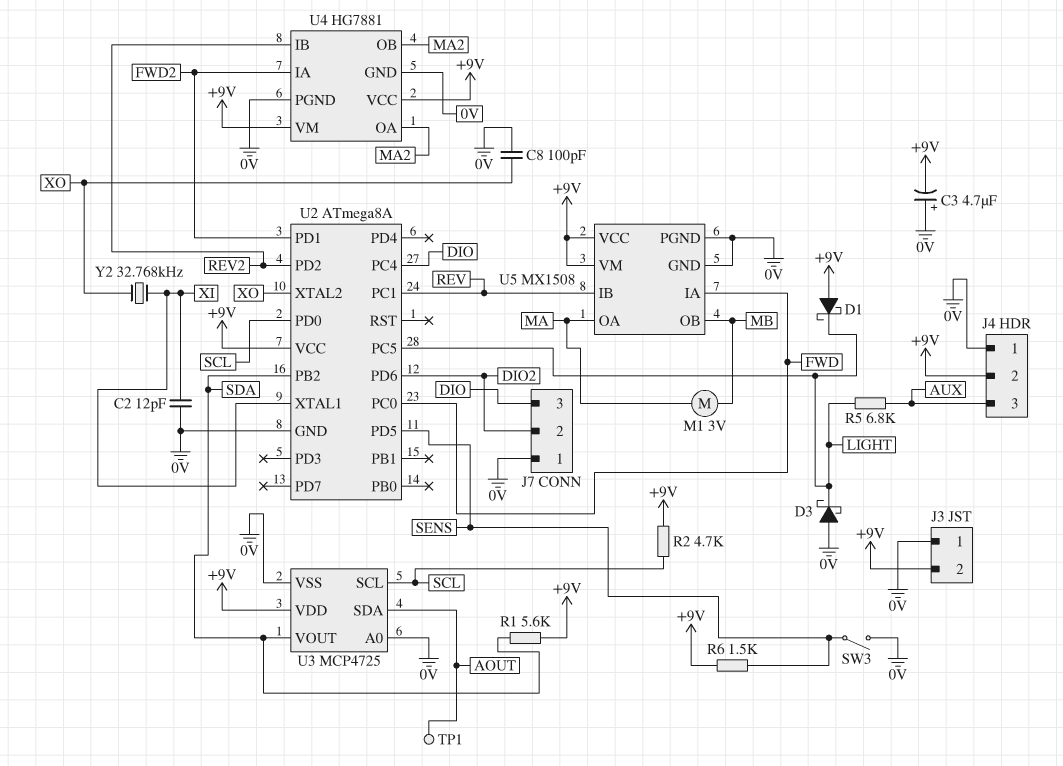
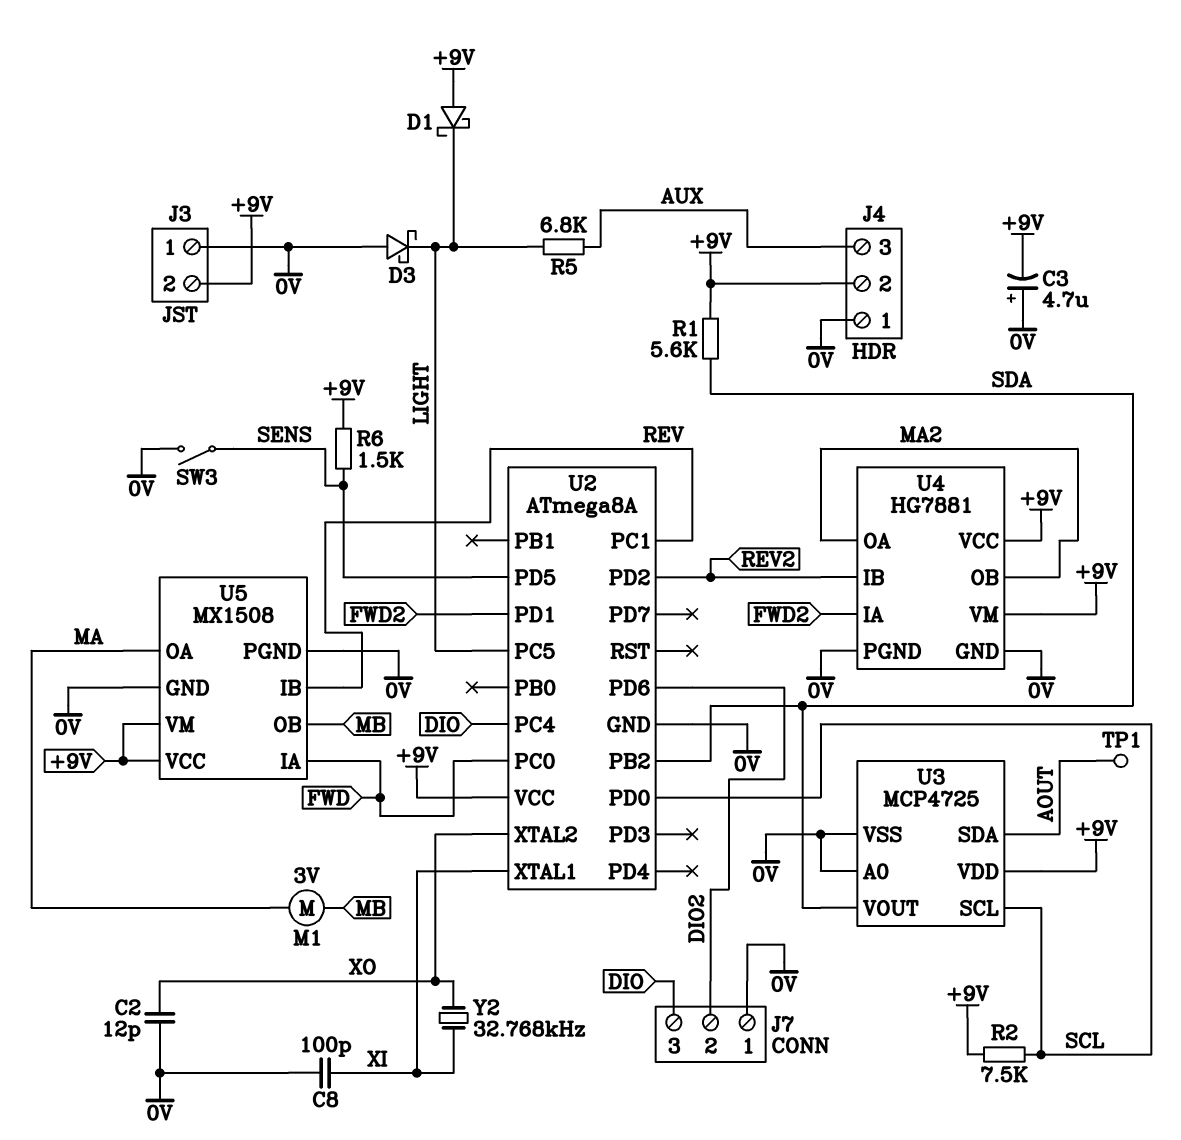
C2: 12pF (0V, XI) -> 12pF (0V, XO)
C8: 100pF (0V, XO) -> 100pF (0V, XI)
R2: 4.7k (+9V, SCL) -> 7.5k (+9V, SCL)

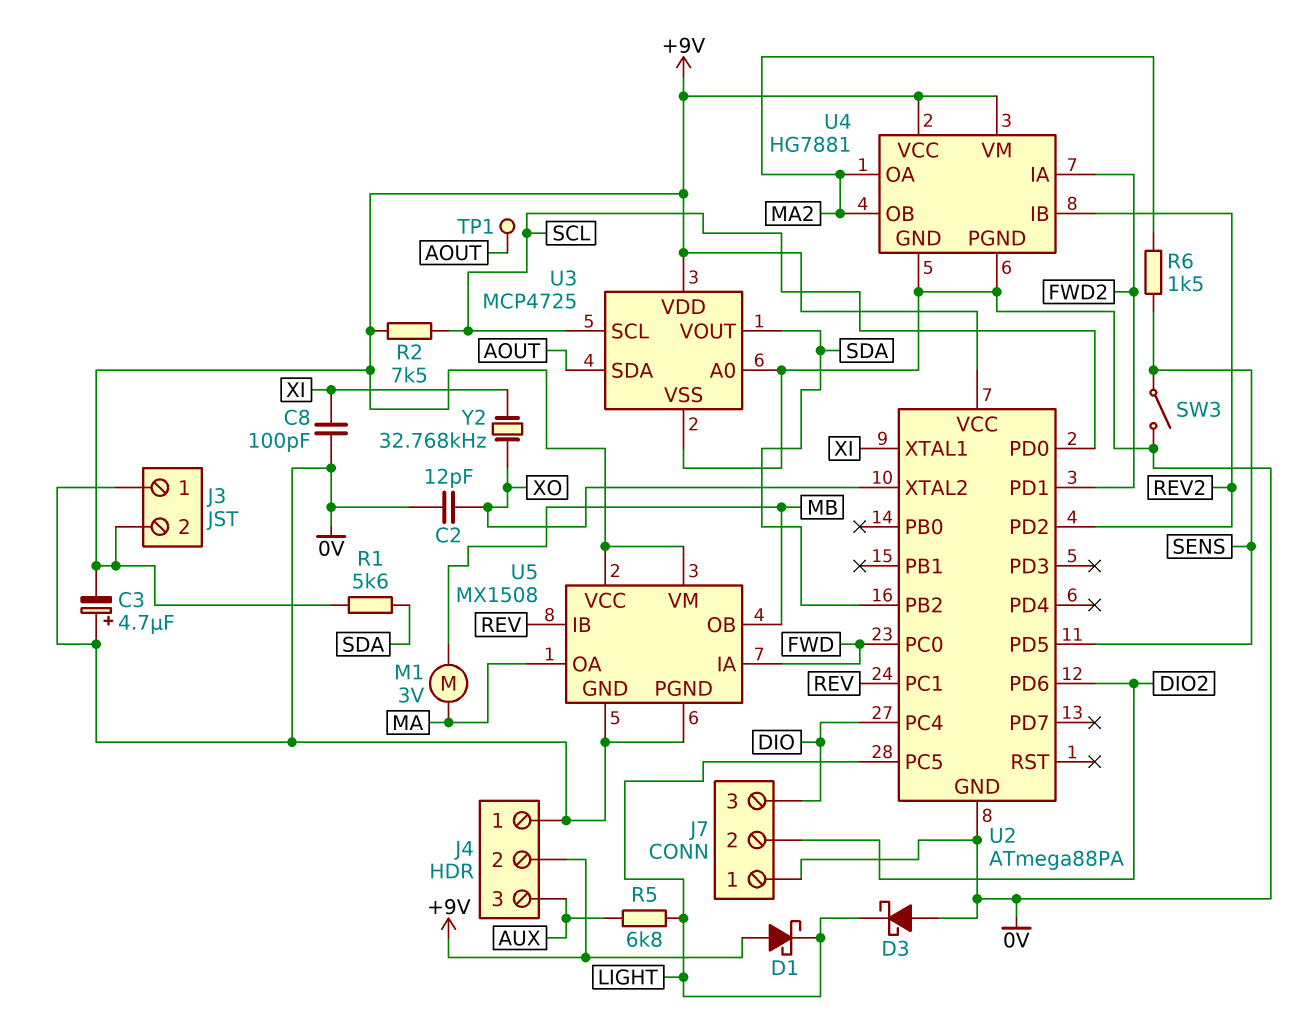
R6: 1.5k (+9V, SENS) -> 1.5k (MA2, SENS)
U2: ATmega8A -> ATmega88PA

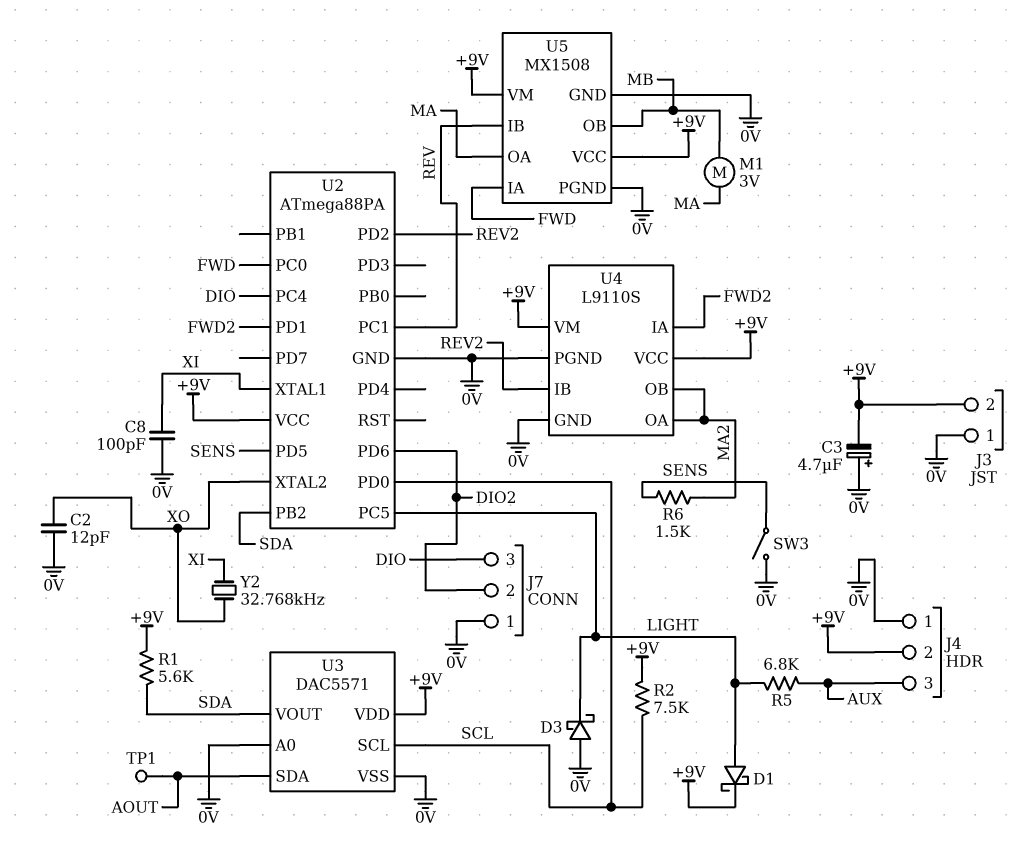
D1: schottky (A +9V, K LIGHT) -> schottky (A LIGHT, K +9V)
U3: MCP4725 -> DAC5571
U4: HG7881 -> L9110S

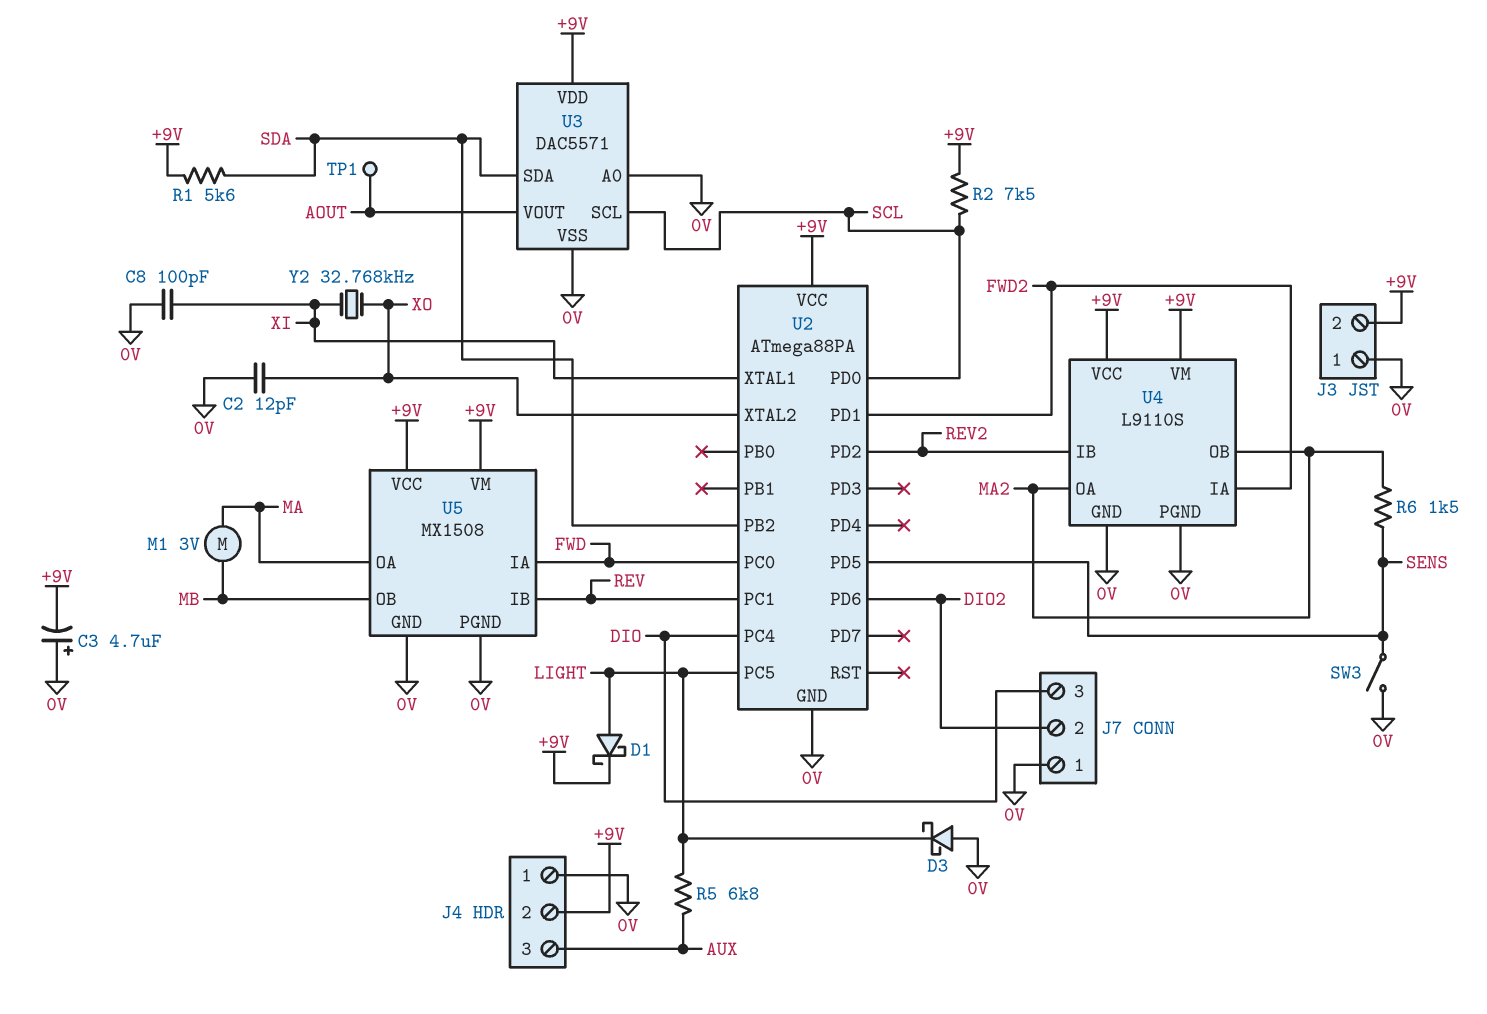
U3 pin SDA: AOUT -> SDA
U3 pin VOUT: SDA -> AOUT

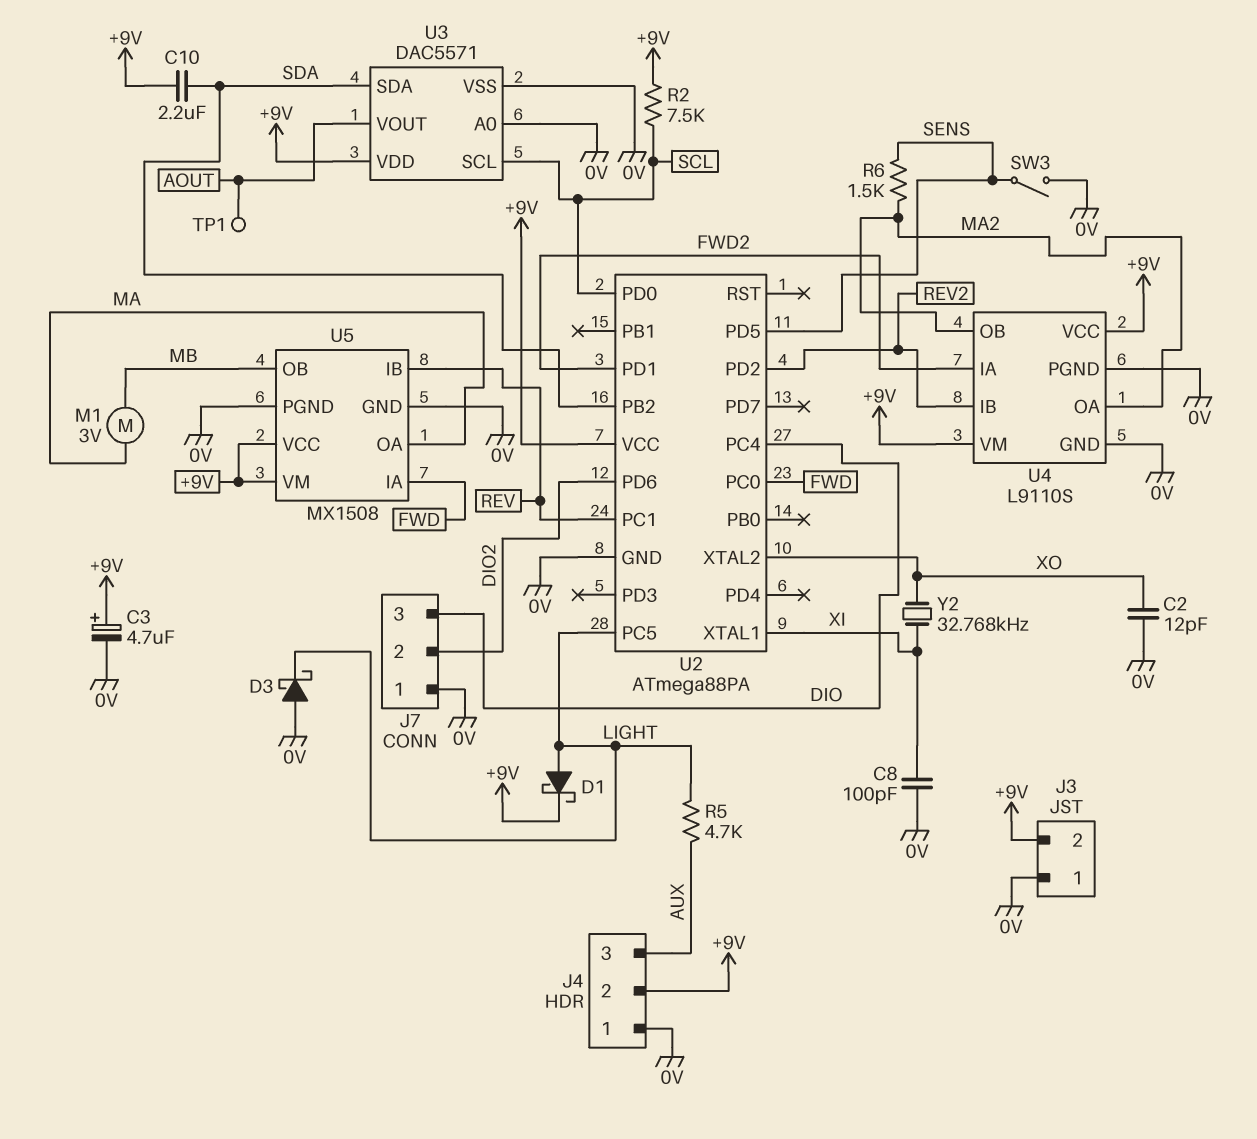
C3: 4.7uF (plus 0V, minus +9V) -> 4.7uF (plus +9V, minus 0V)
C10: none -> 2.2uF (+9V, SDA)
R1: 5.6k (+9V, SDA) -> none
R5: 6.8k (AUX, LIGHT) -> 4.7k (AUX, LIGHT)

